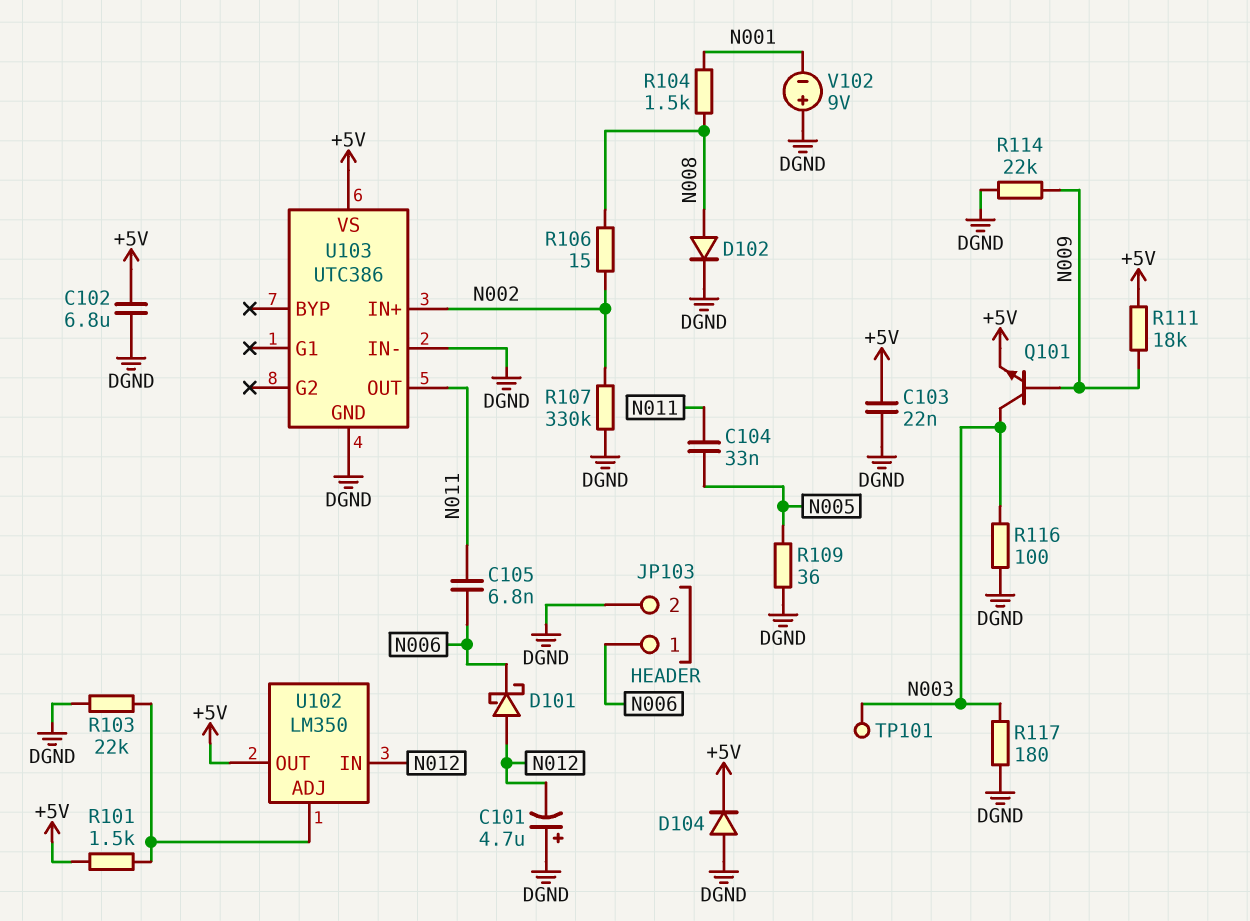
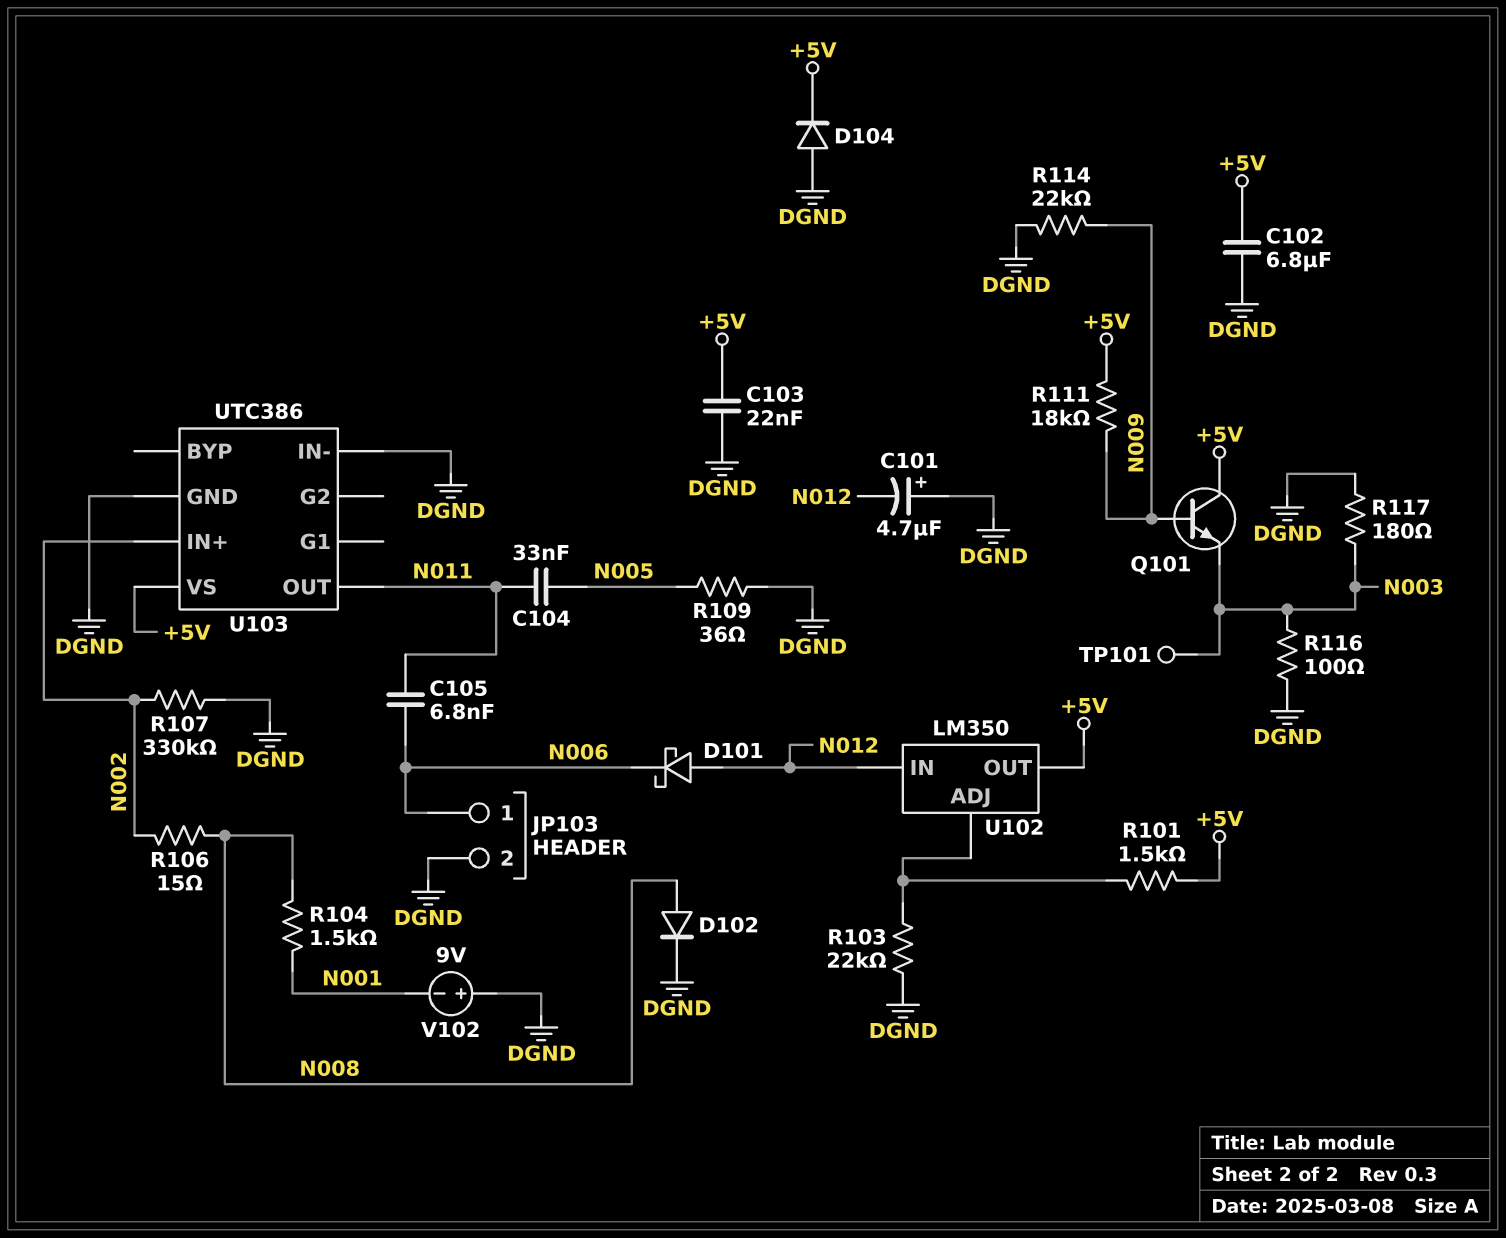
Q101: NPN (B N009, C N003, E +5V) -> NPN (B N009, C +5V, E N003)

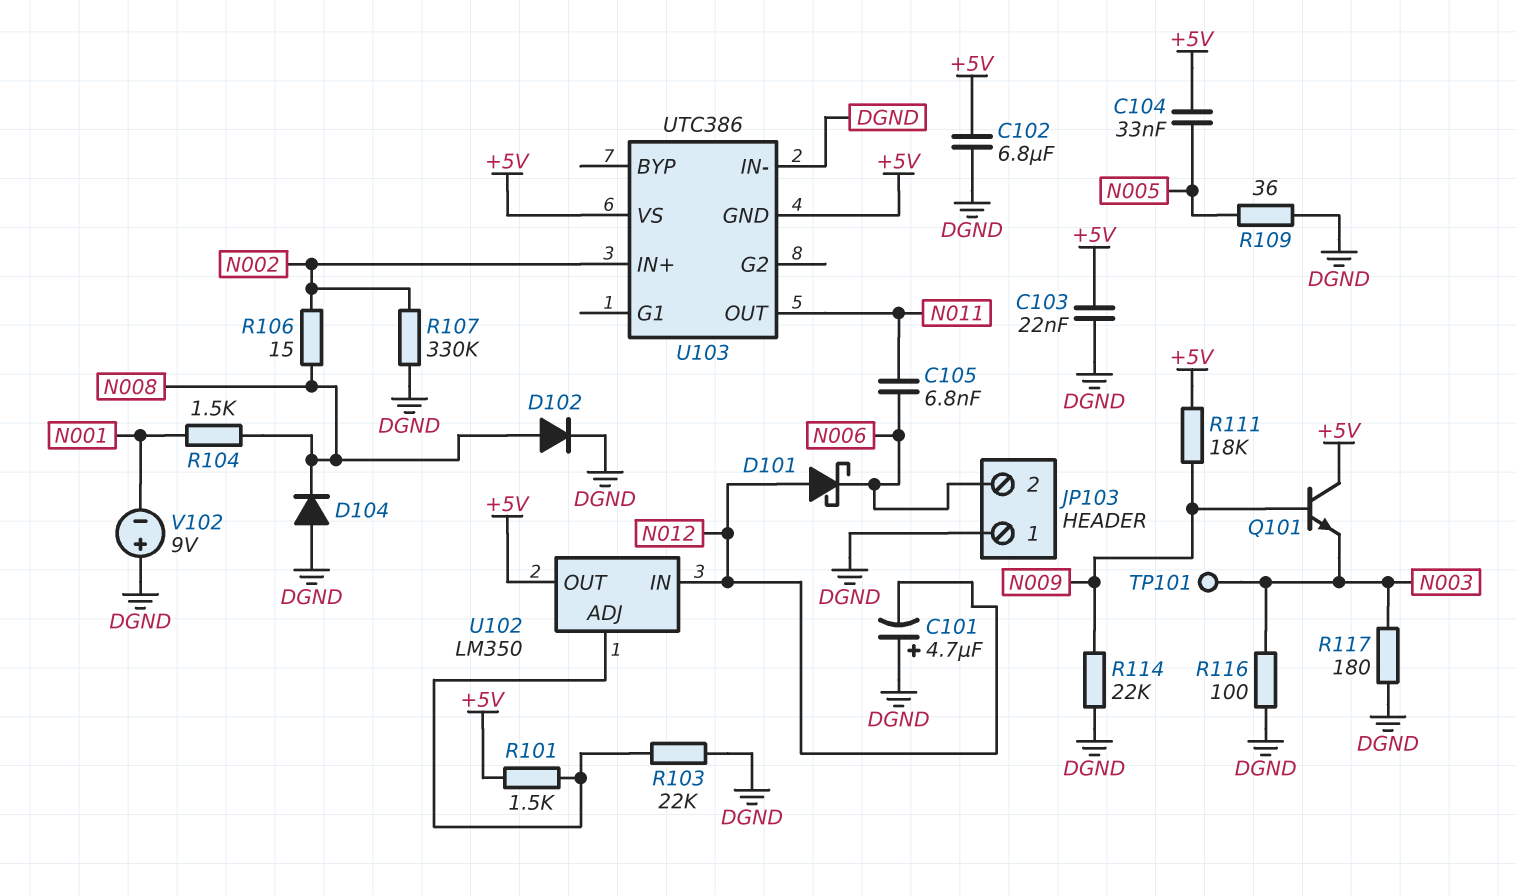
C104: 33nF (N005, N011) -> 33nF (+5V, N005)
D104: diode (A DGND, K +5V) -> diode (A DGND, K N008)
JP103 pin 1: N006 -> DGND
JP103 pin 2: DGND -> N006
U103 pin GND: DGND -> +5V

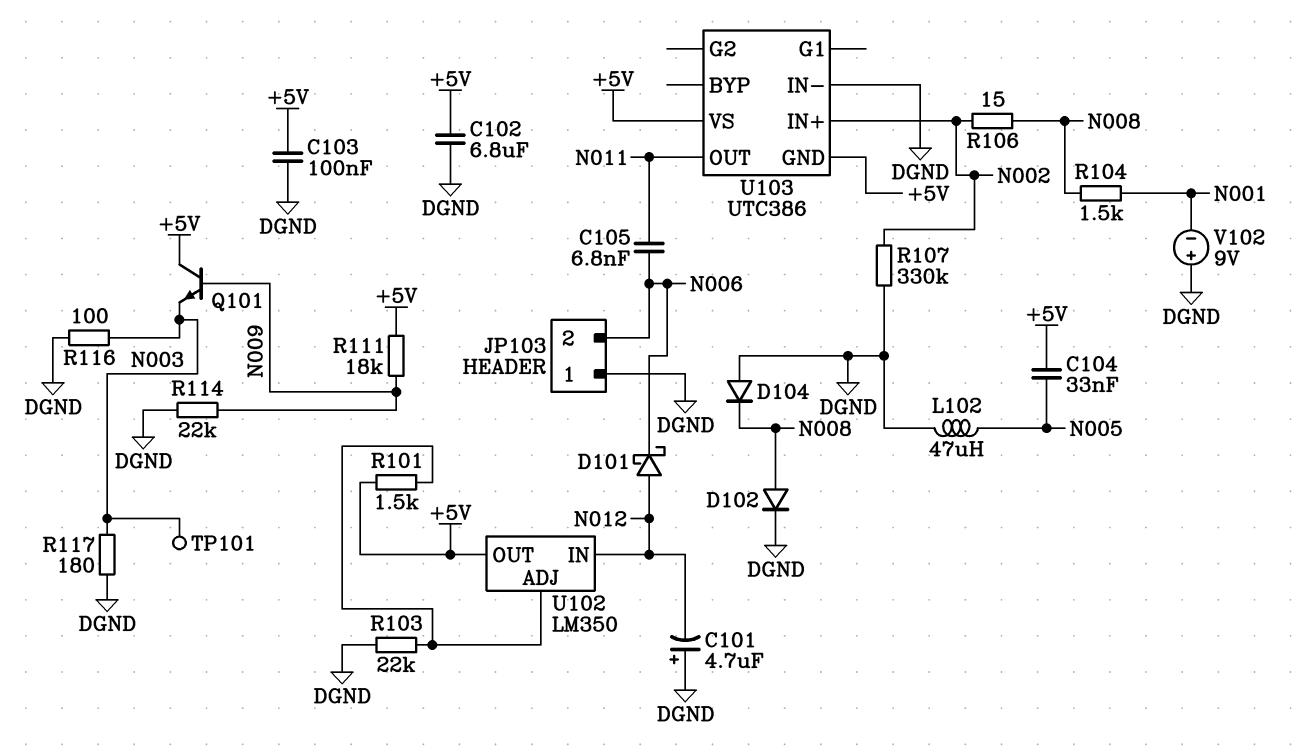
C103: 22nF (+5V, DGND) -> 100nF (+5V, DGND)
L102: none -> 47uH (DGND, N005)
R109: 36 (DGND, N005) -> none

